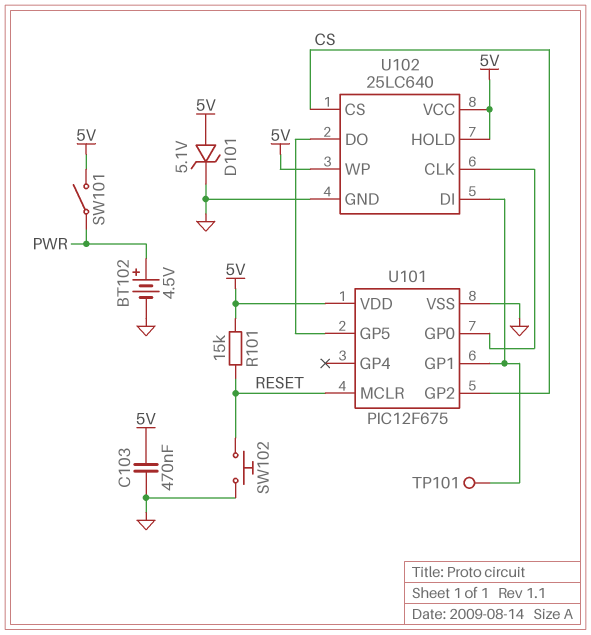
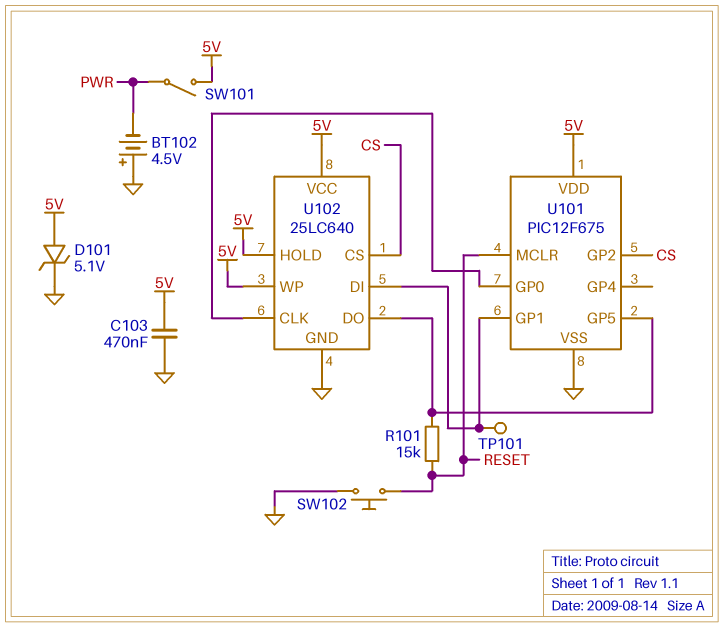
BT102: 4.5V (plus PWR, minus GND) -> 4.5V (plus GND, minus PWR)
R101: 15k (5V, RESET) -> 15k (RESET, U101/GP5)

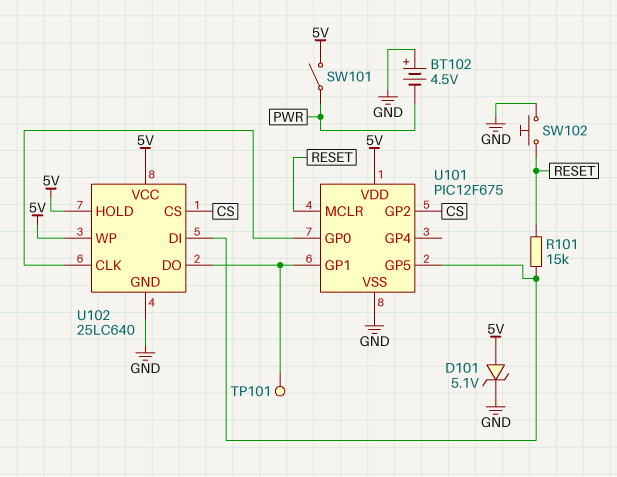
C103: 470nF (5V, GND) -> none
U102 pin DI: U101/GP1 -> U101/GP5
U102 pin DO: U101/GP5 -> U101/GP1

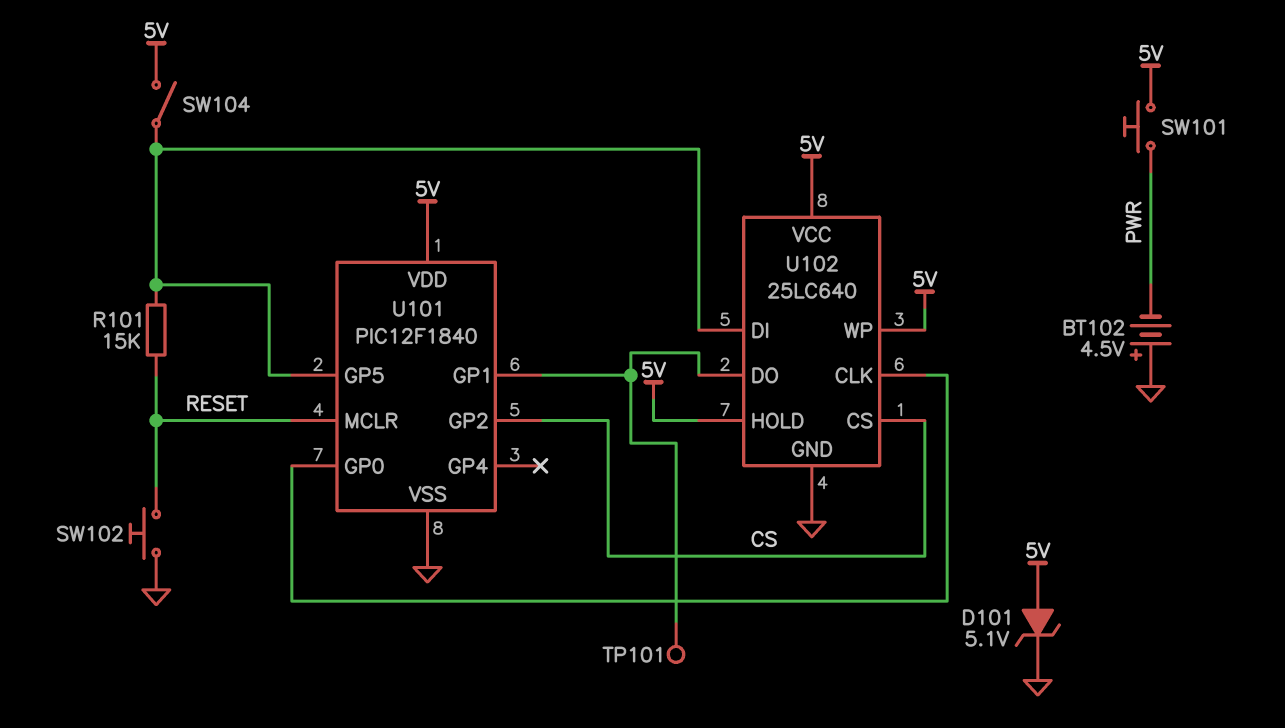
SW101: switch (5V, PWR) -> button (5V, PWR)
SW104: none -> switch (5V, U101/GP5)
U101: PIC12F675 -> PIC12F1840

